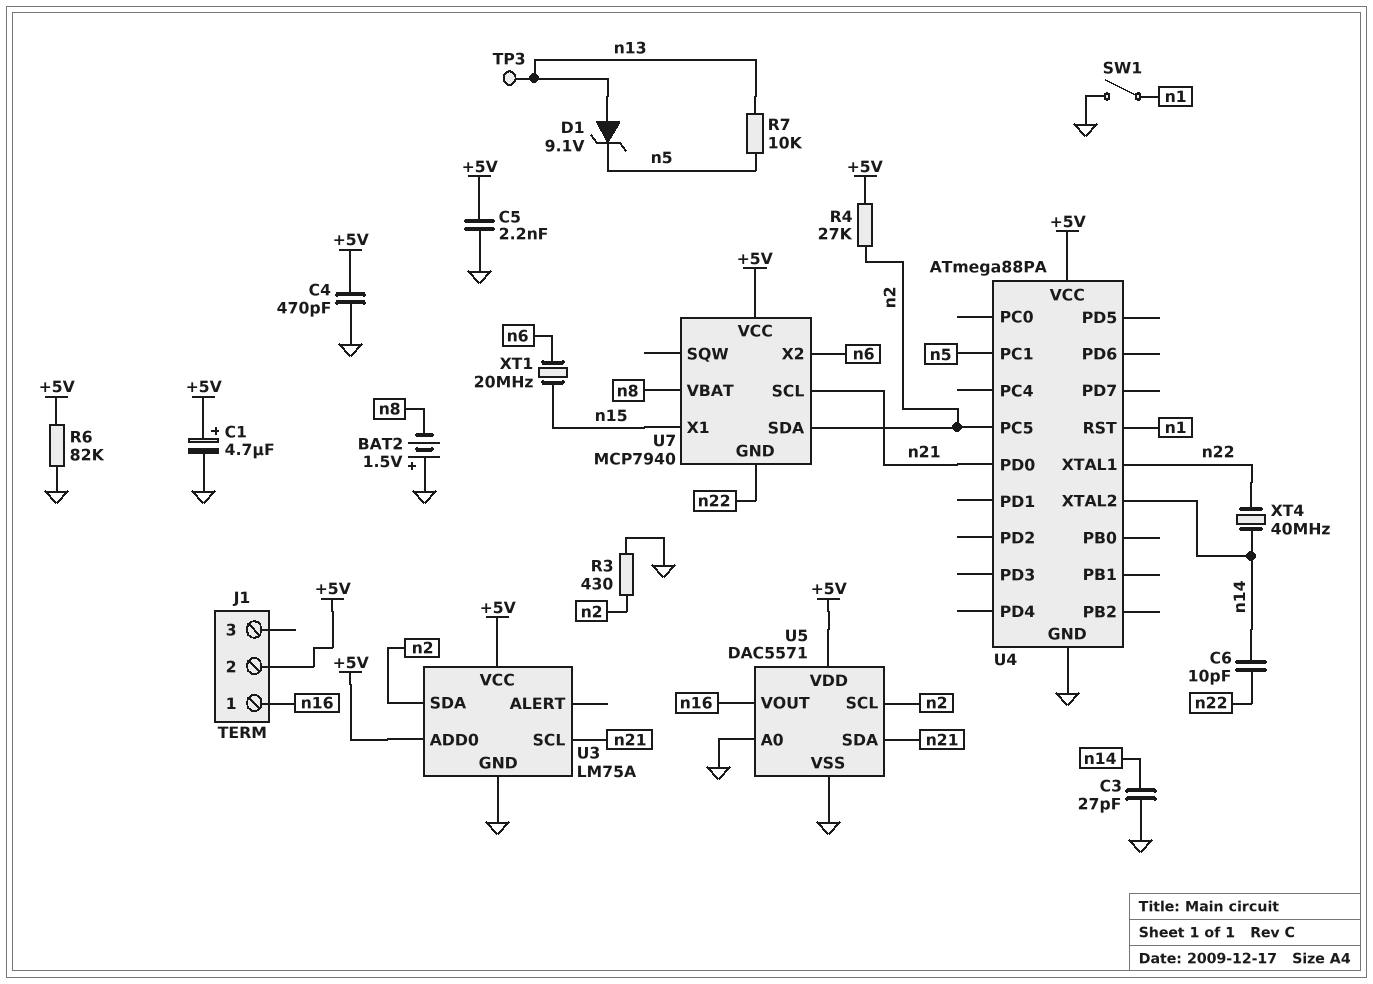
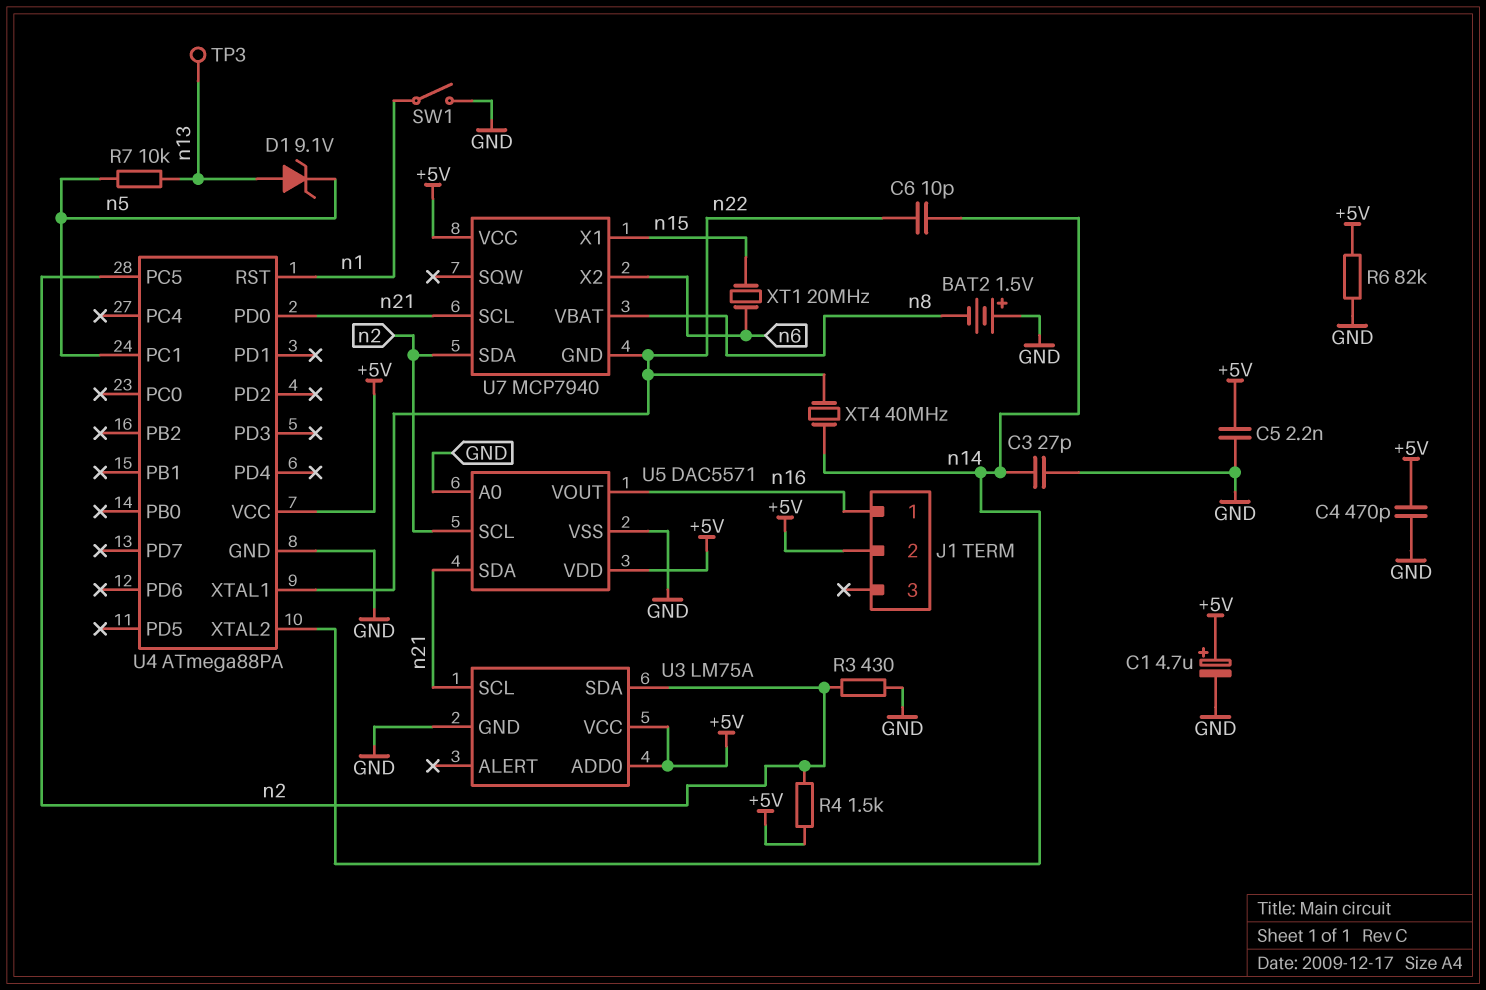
R4: 27k (+5V, n2) -> 1.5k (+5V, n2)

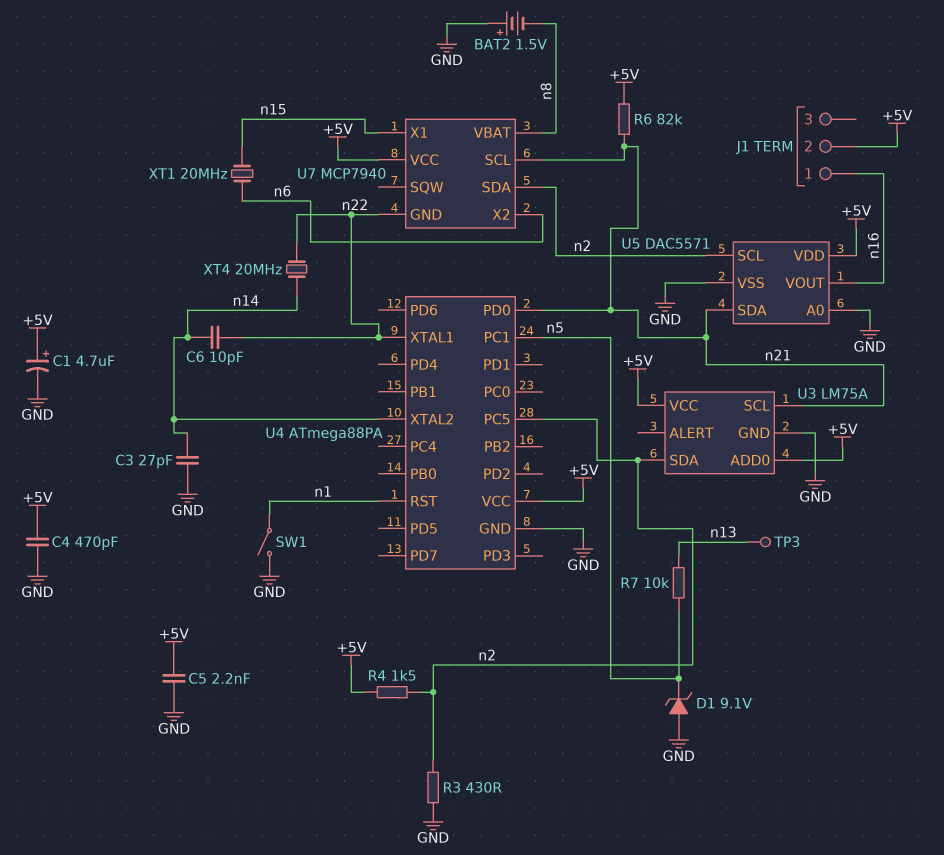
D1: zener 9.1V (A n13, K n5) -> zener 9.1V (A GND, K n5)
R6: 82k (+5V, GND) -> 82k (+5V, n21)
XT4: 40MHz (n14, n22) -> 20MHz (n14, n22)

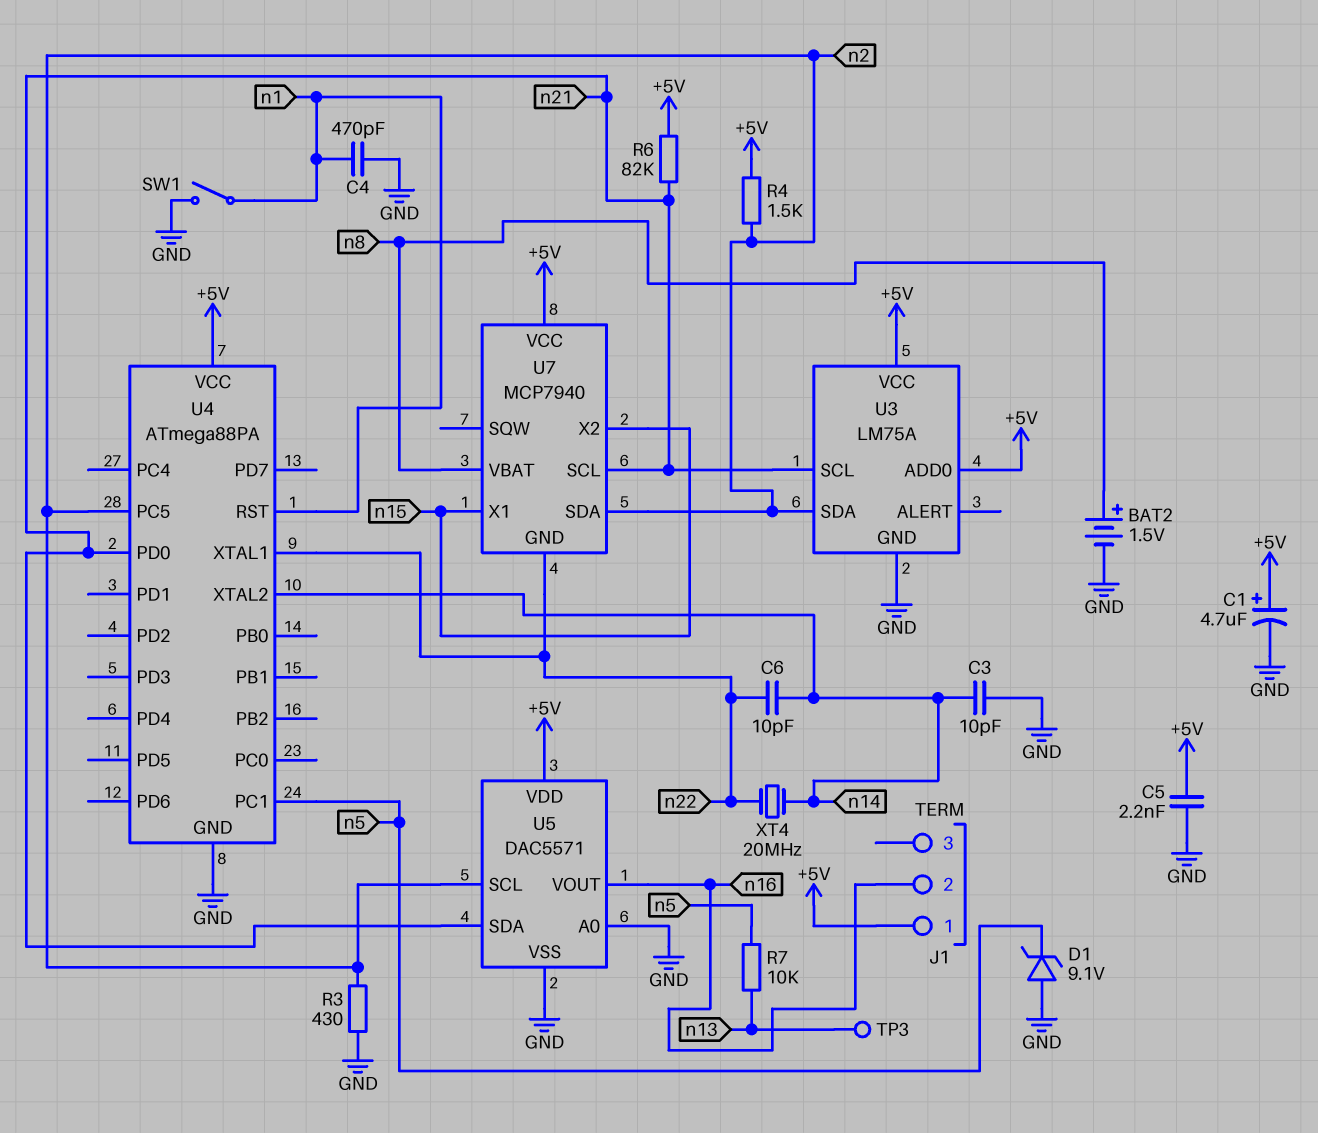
BAT2: 1.5V (plus GND, minus n8) -> 1.5V (plus n8, minus GND)
C3: 27pF (GND, n14) -> 10pF (GND, n14)
C4: 470pF (+5V, GND) -> 470pF (GND, n1)
J1 pin 1: n16 -> +5V
J1 pin 2: +5V -> n16
U7 pin X2: n6 -> n15
XT1: 20MHz (n6, n15) -> none

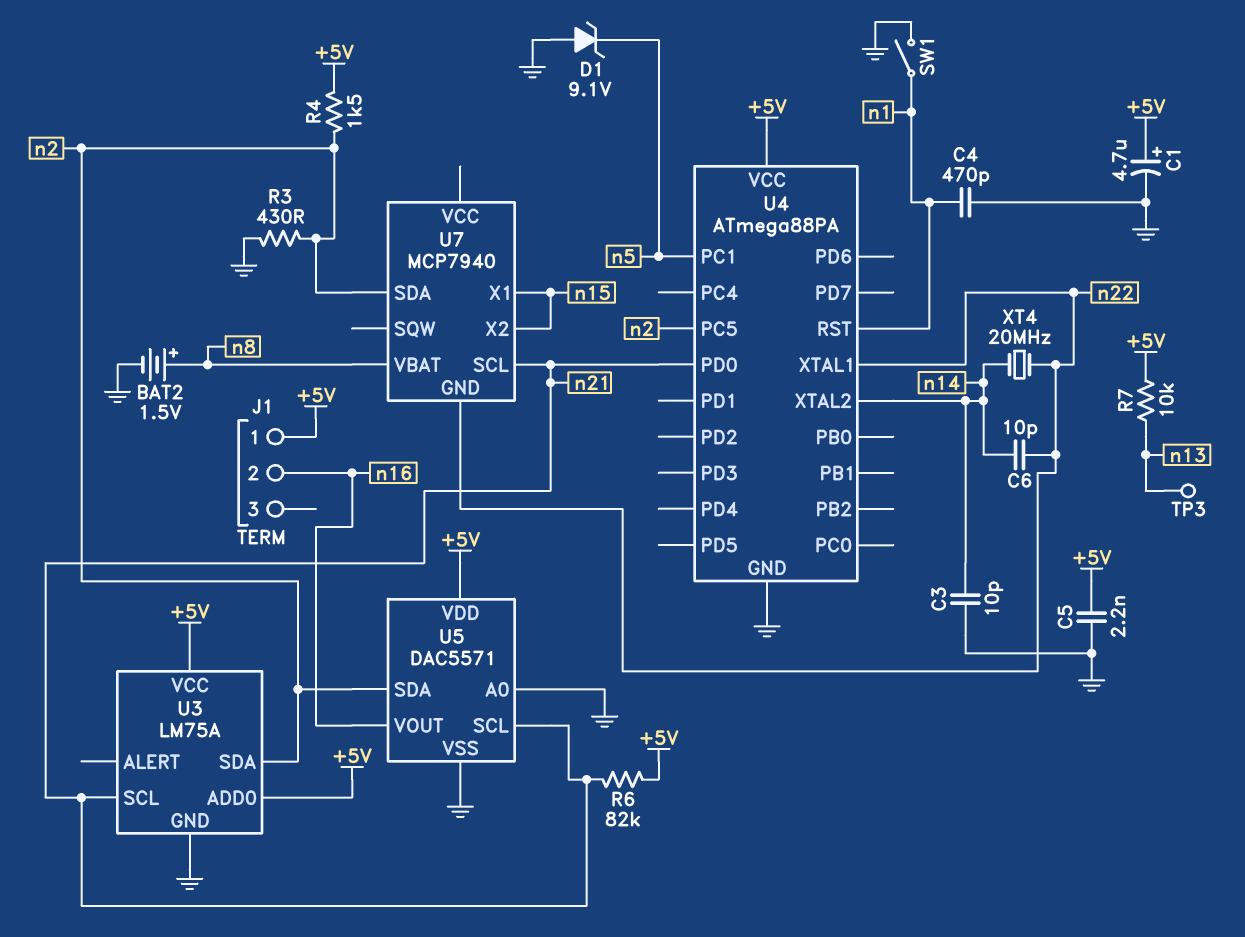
R7: 10k (n5, n13) -> 10k (+5V, n13)
U5 pin SCL: n2 -> n21
U5 pin SDA: n21 -> n2
U7 pin VCC: +5V -> none

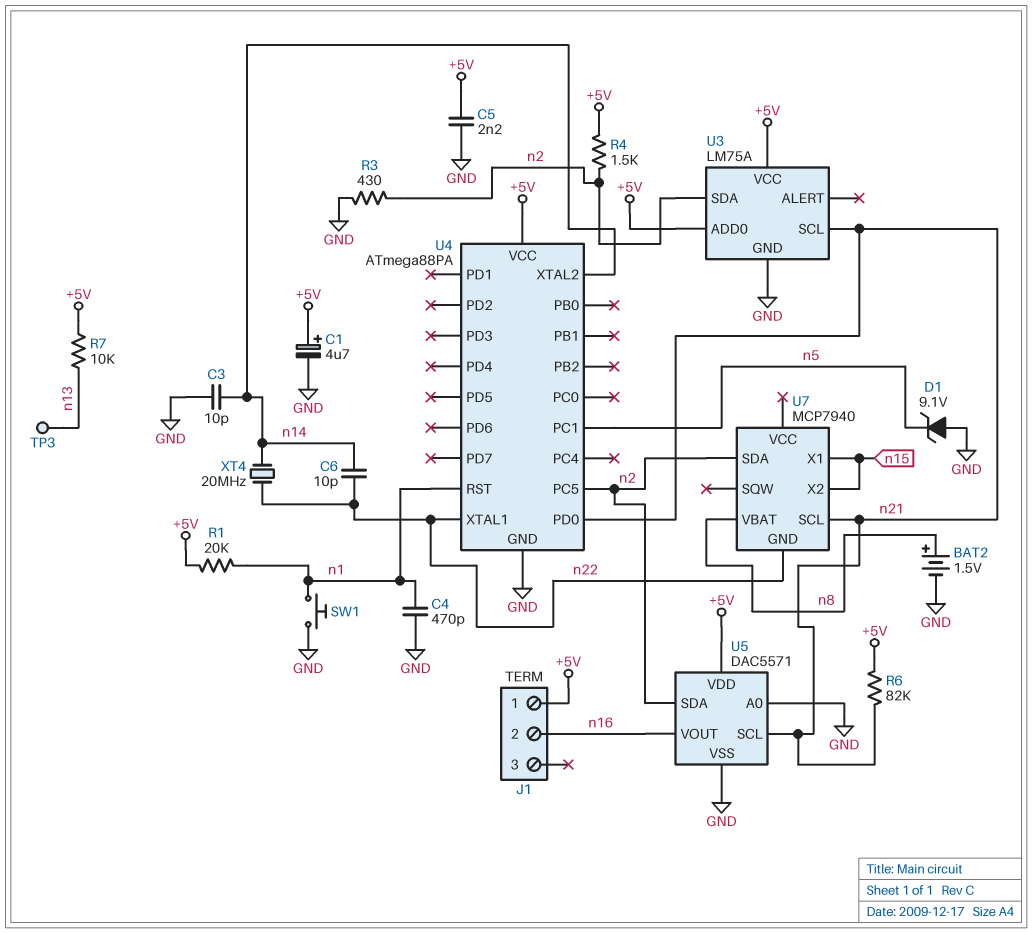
R1: none -> 20k (+5V, n1)
SW1: switch (GND, n1) -> button (GND, n1)

